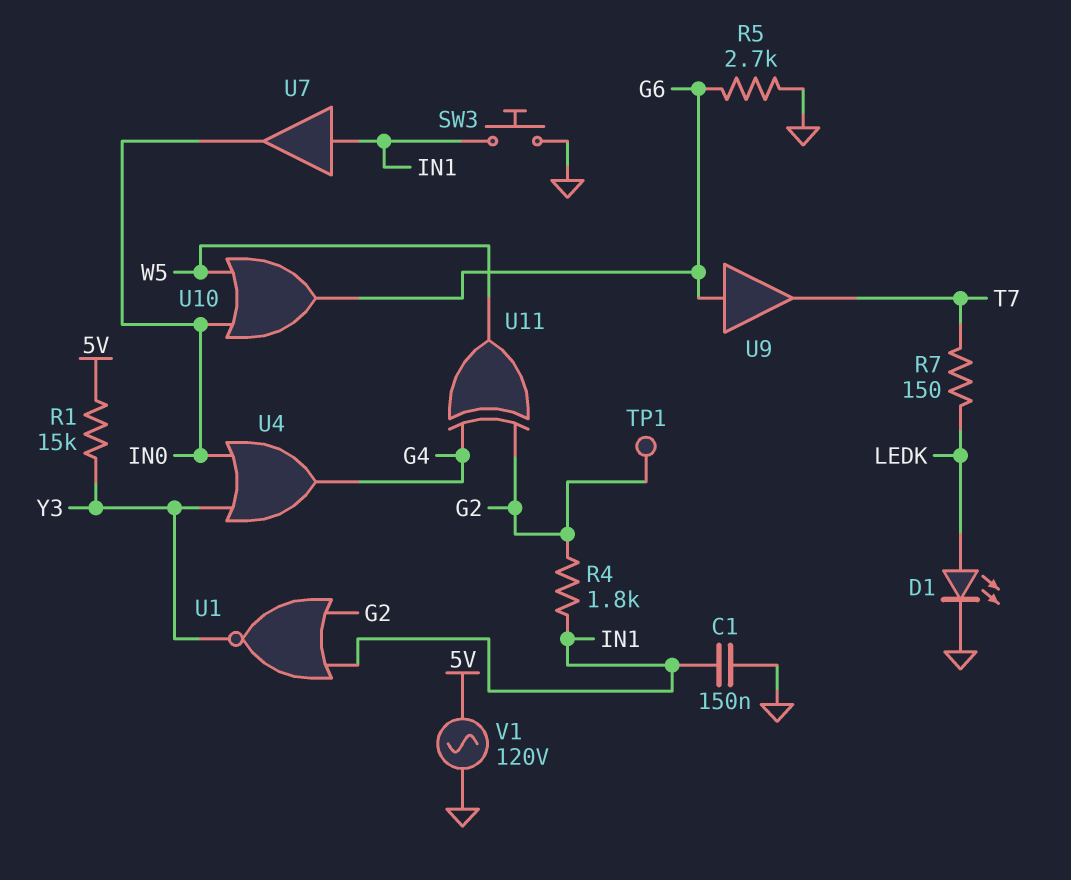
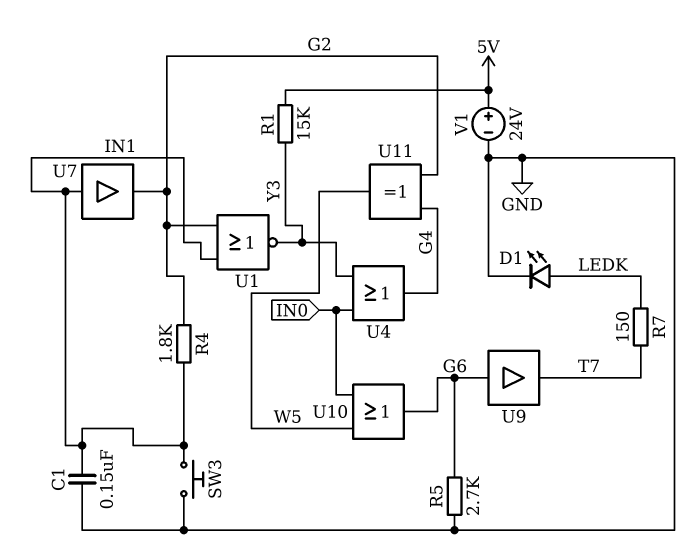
TP1: test point (G2) -> none
U7: buffer (in IN1, out IN0) -> buffer (in IN1, out G2)
V1: AC 120V (5V, GND) -> 24V (plus 5V, minus GND)

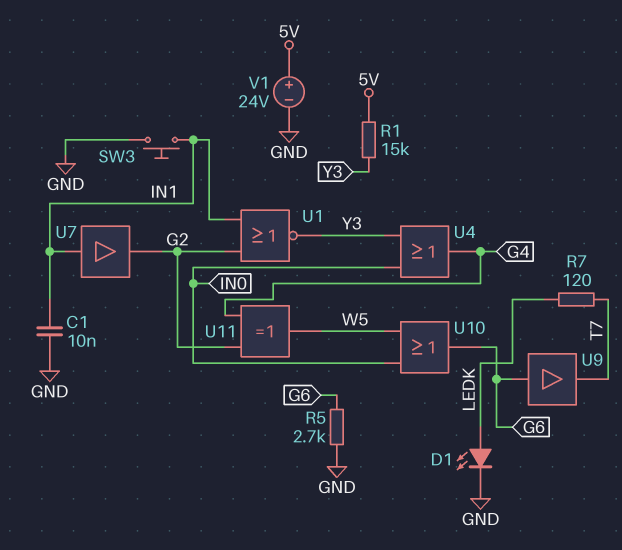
C1: 150nF (GND, IN1) -> 10nF (GND, IN1)
R4: 1.8k (G2, IN1) -> none
R7: 150 (LEDK, T7) -> 120 (LEDK, T7)

